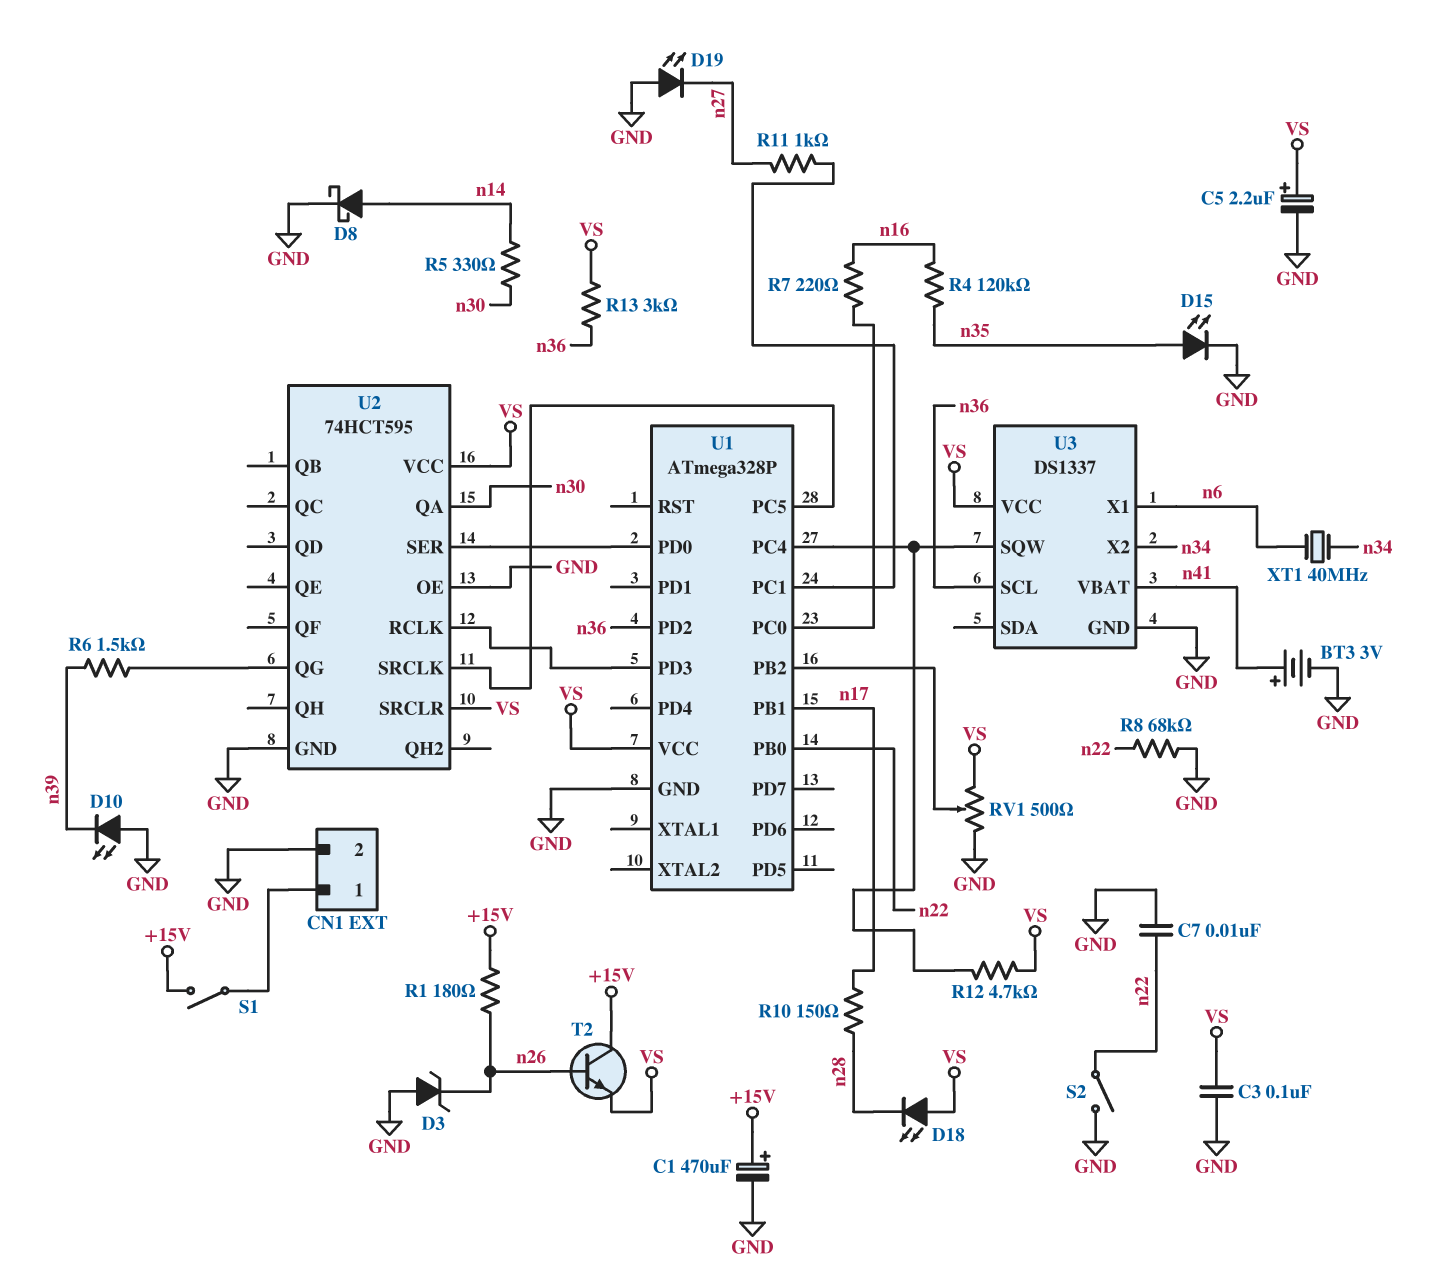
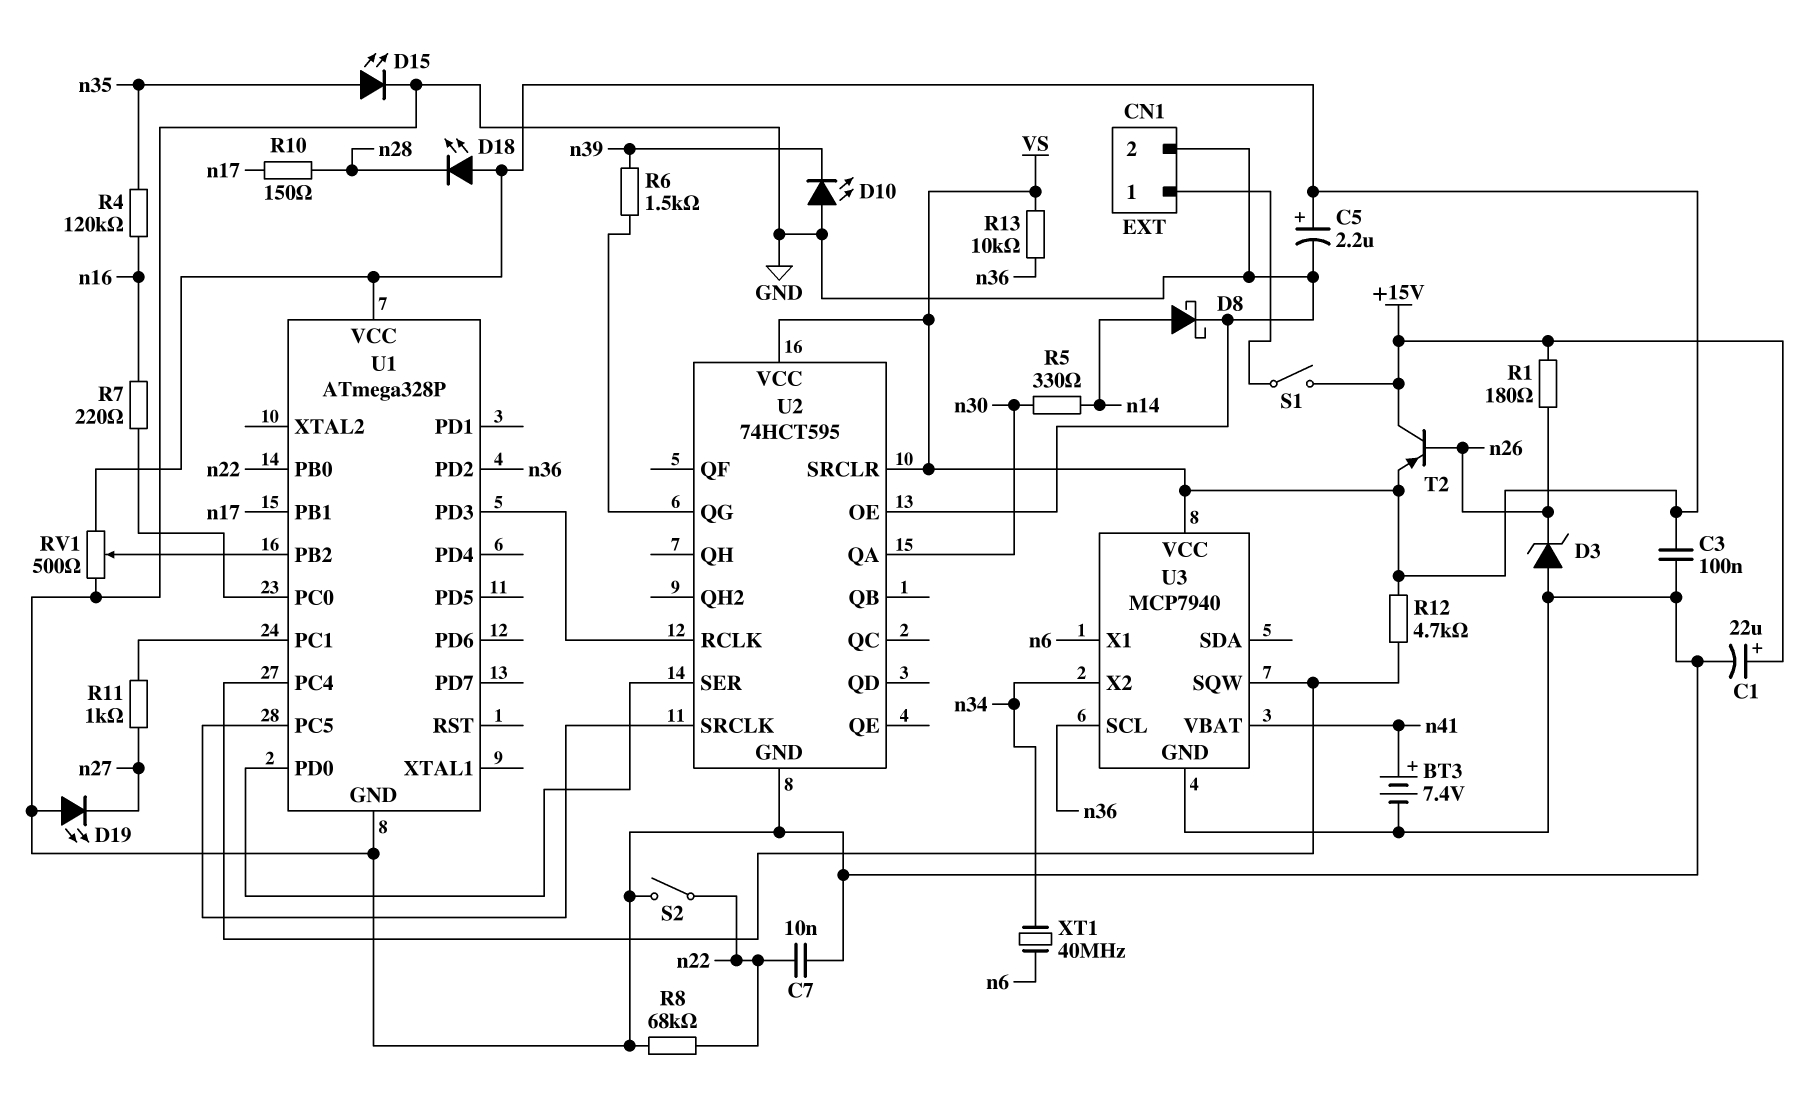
BT3: 3V (plus n41, minus GND) -> 7.4V (plus n41, minus GND)
C1: 470uF (plus +15V, minus GND) -> 22uF (plus +15V, minus GND)
R13: 3k (VS, n36) -> 10k (VS, n36)
T2: NPN (B n26, C +15V, E VS) -> PNP (B n26, C +15V, E VS)
U3: DS1337 -> MCP7940

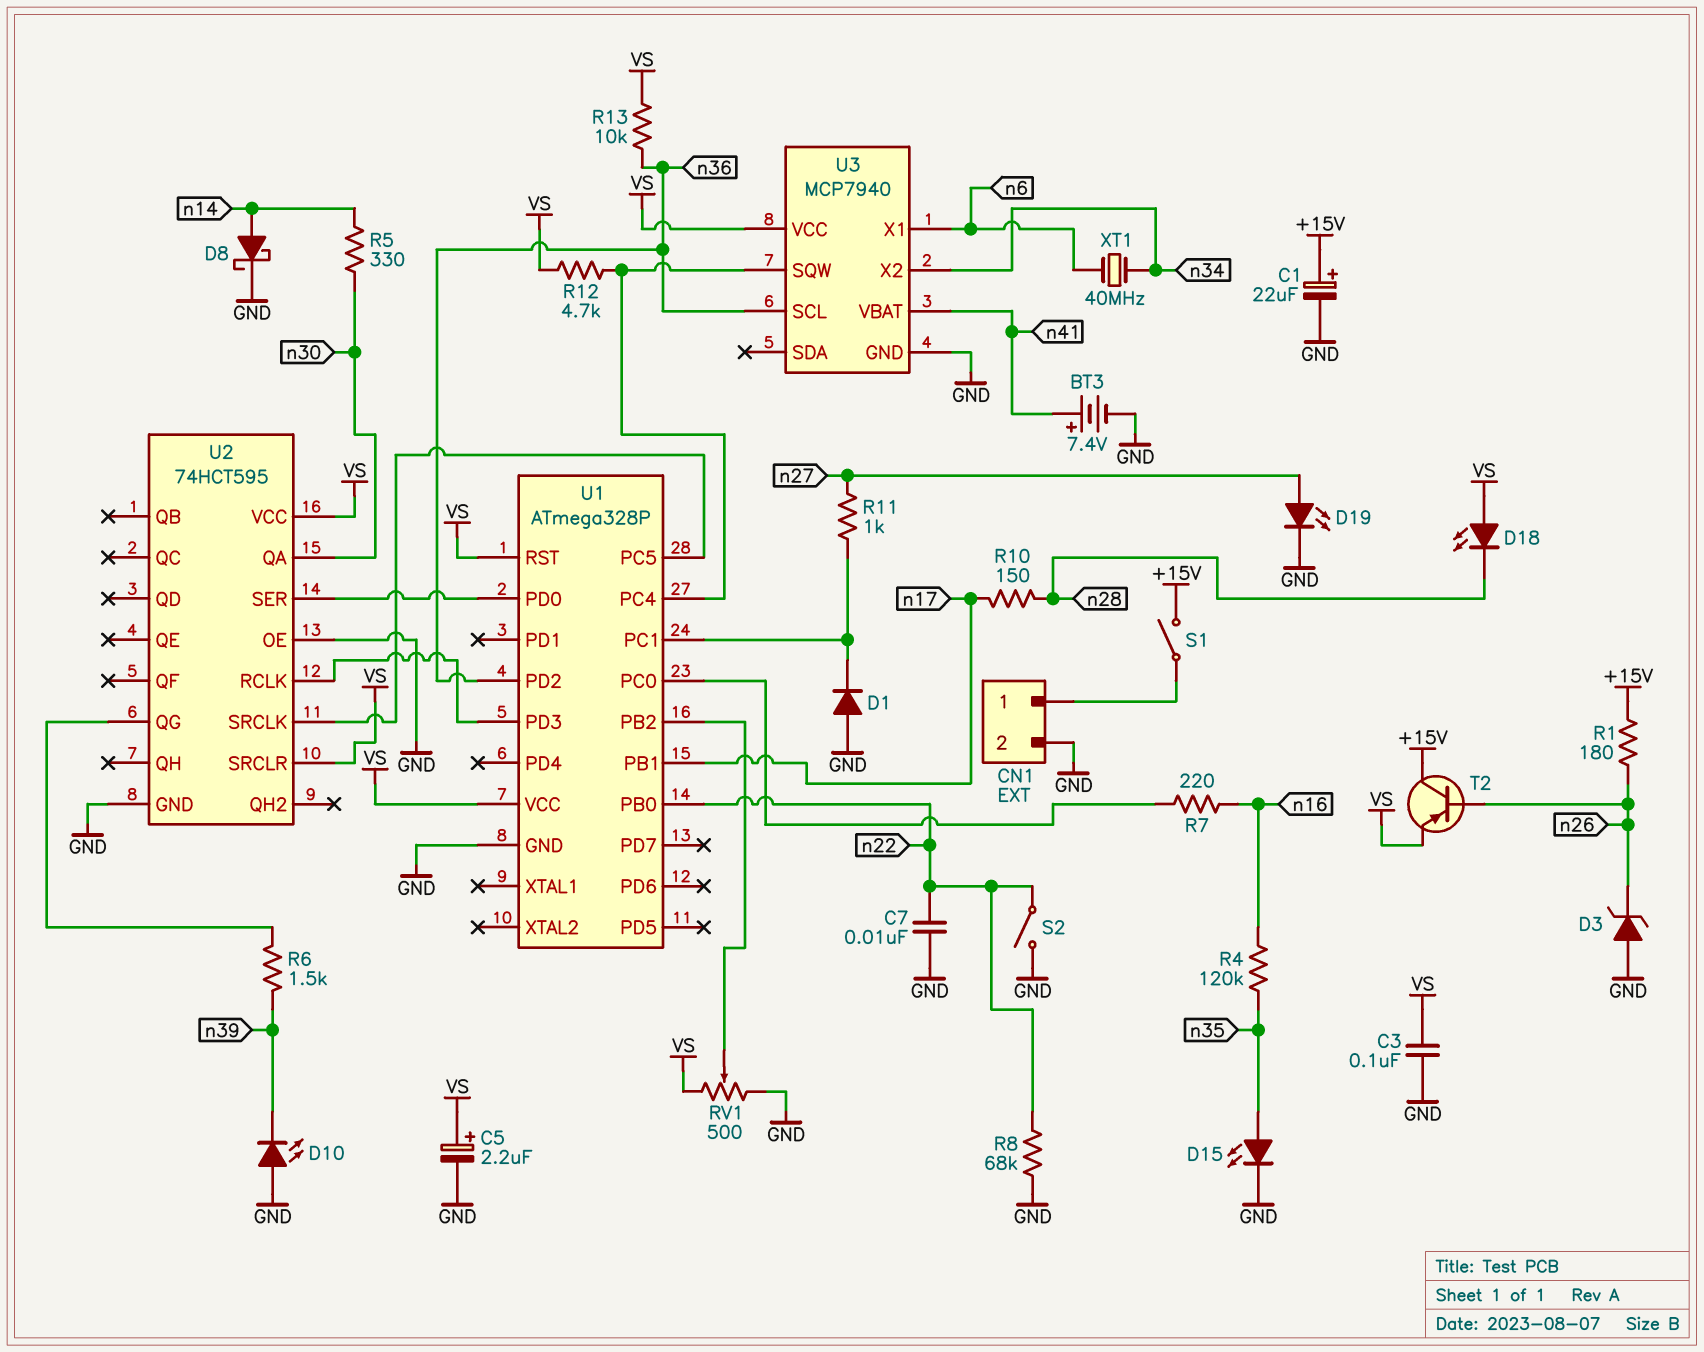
D1: none -> diode (A GND, K U1/PC1)
D19: LED (A GND, K n27) -> LED (A n27, K GND)
U1 pin RST: none -> VS

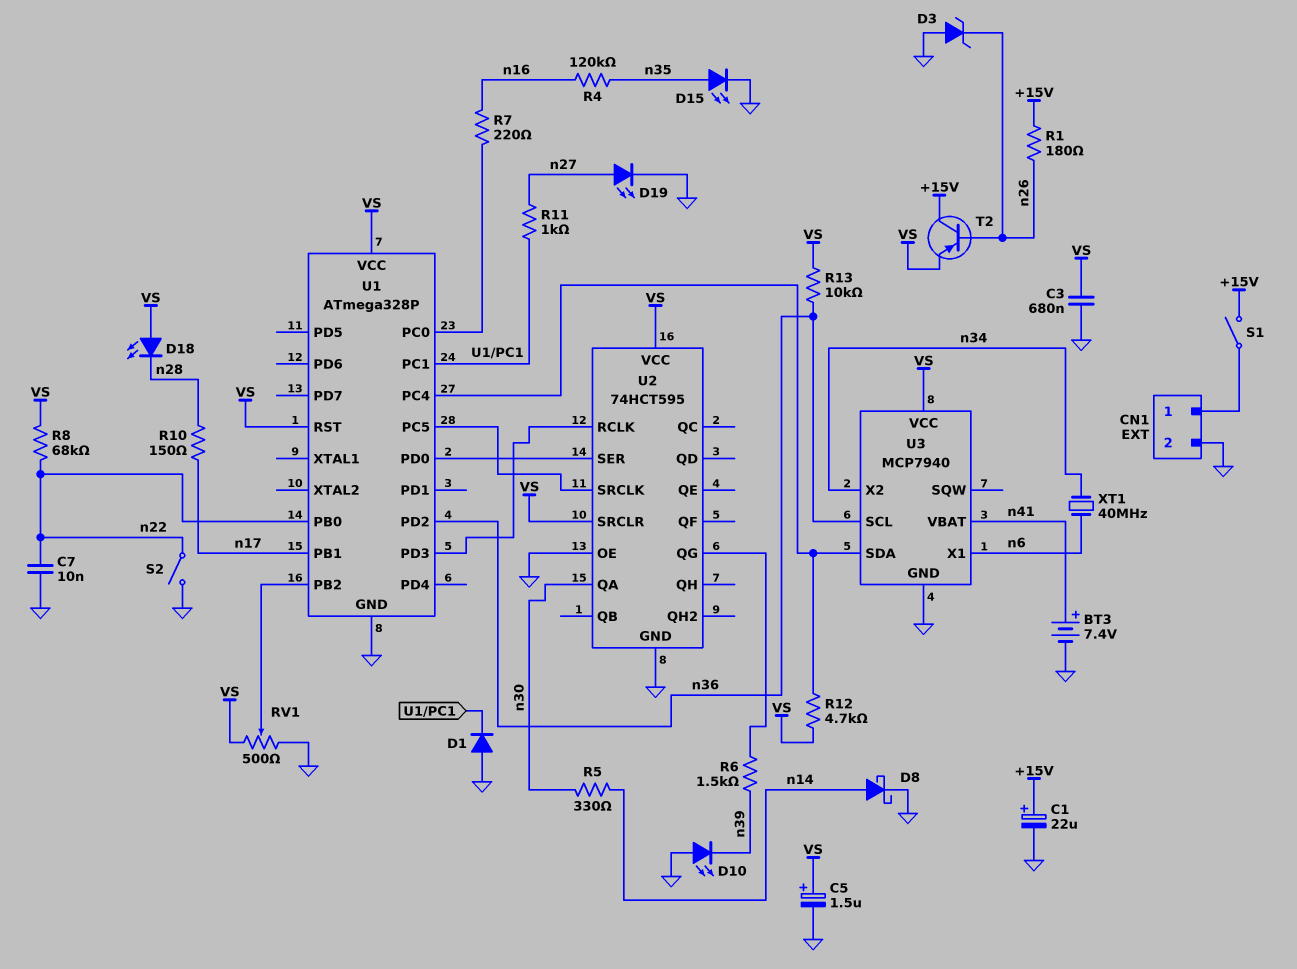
C3: 100nF (GND, VS) -> 680nF (GND, VS)
C5: 2.2uF (plus VS, minus GND) -> 1.5uF (plus VS, minus GND)
R8: 68k (GND, n22) -> 68k (VS, n22)
U3 pin SDA: none -> U1/PC4
U3 pin SQW: U1/PC4 -> none

